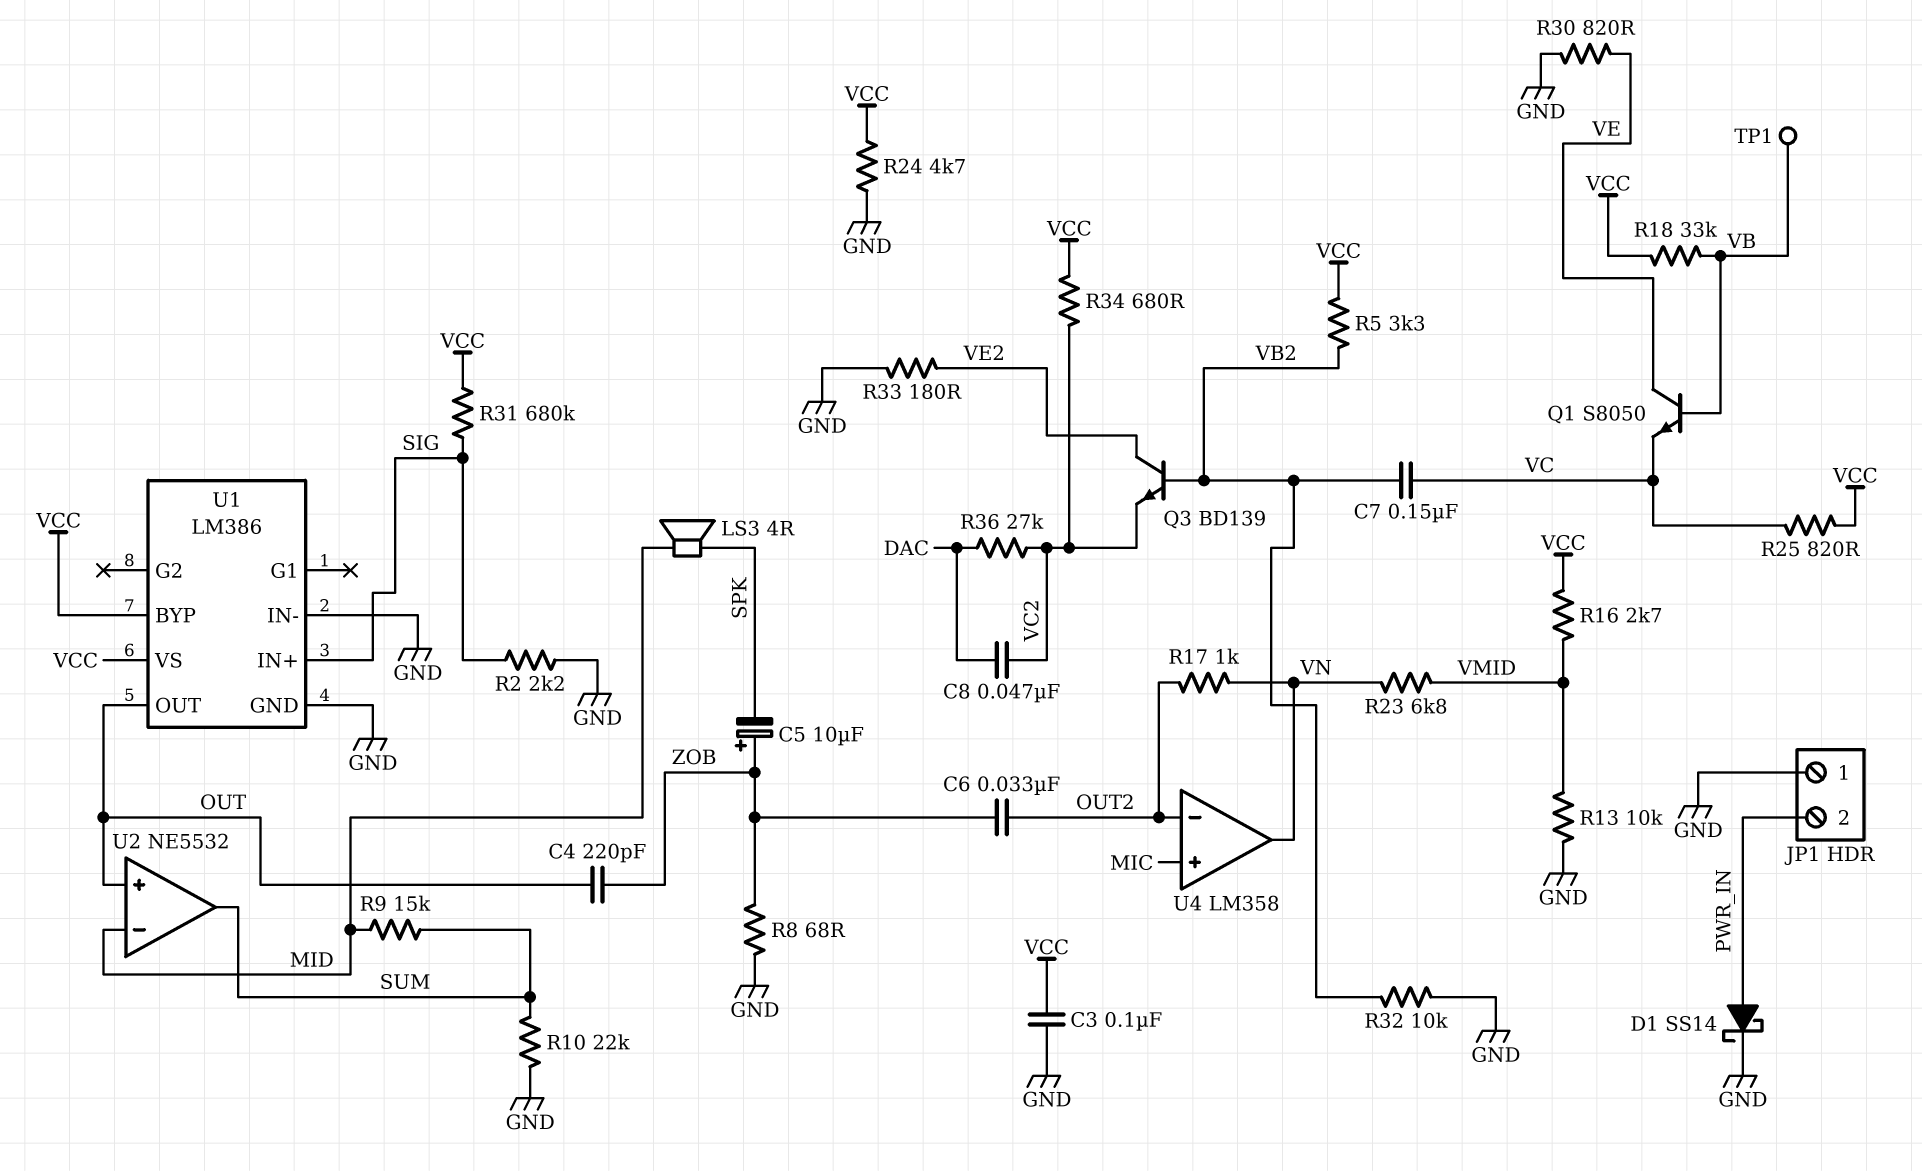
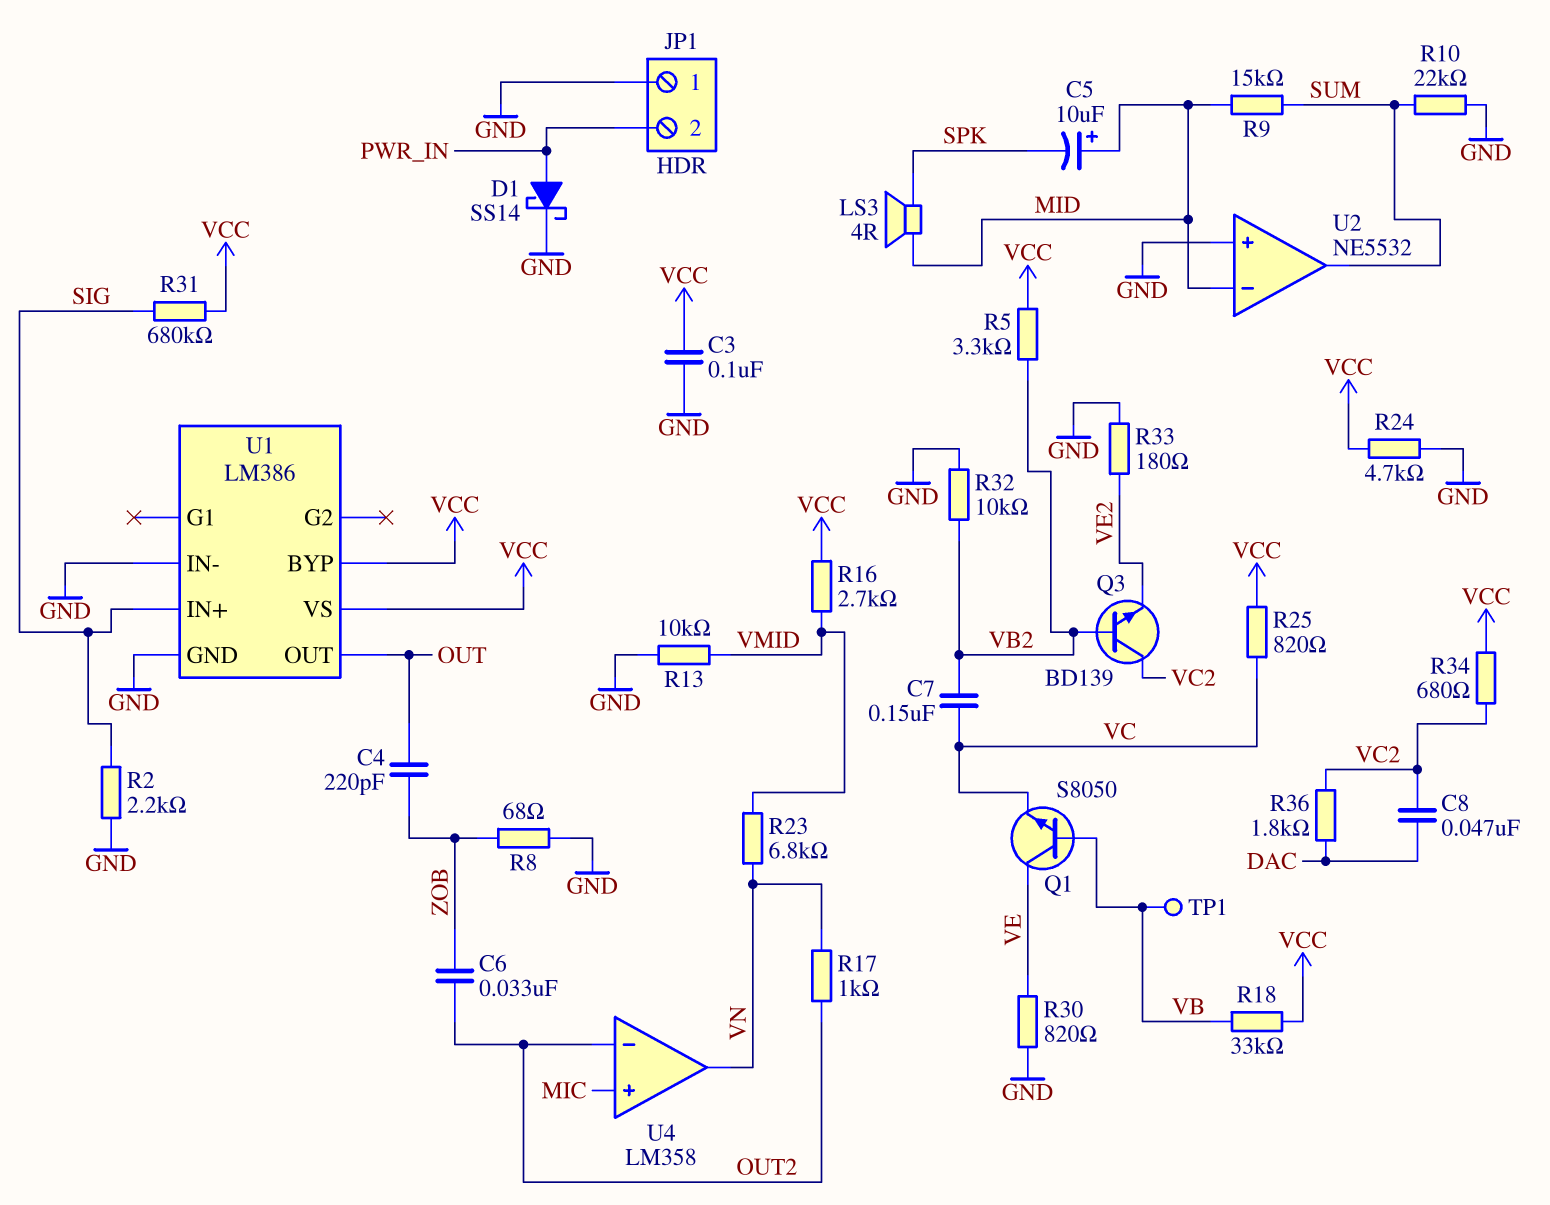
C5: 10uF (plus ZOB, minus SPK) -> 10uF (plus MID, minus SPK)
Q3: NPN BD139 (B VB2, C VE2, E VC2) -> NPN BD139 (B VB2, C VC2, E VE2)
R36: 27k (DAC, VC2) -> 1.8k (DAC, VC2)
U2 pin in+: OUT -> GND

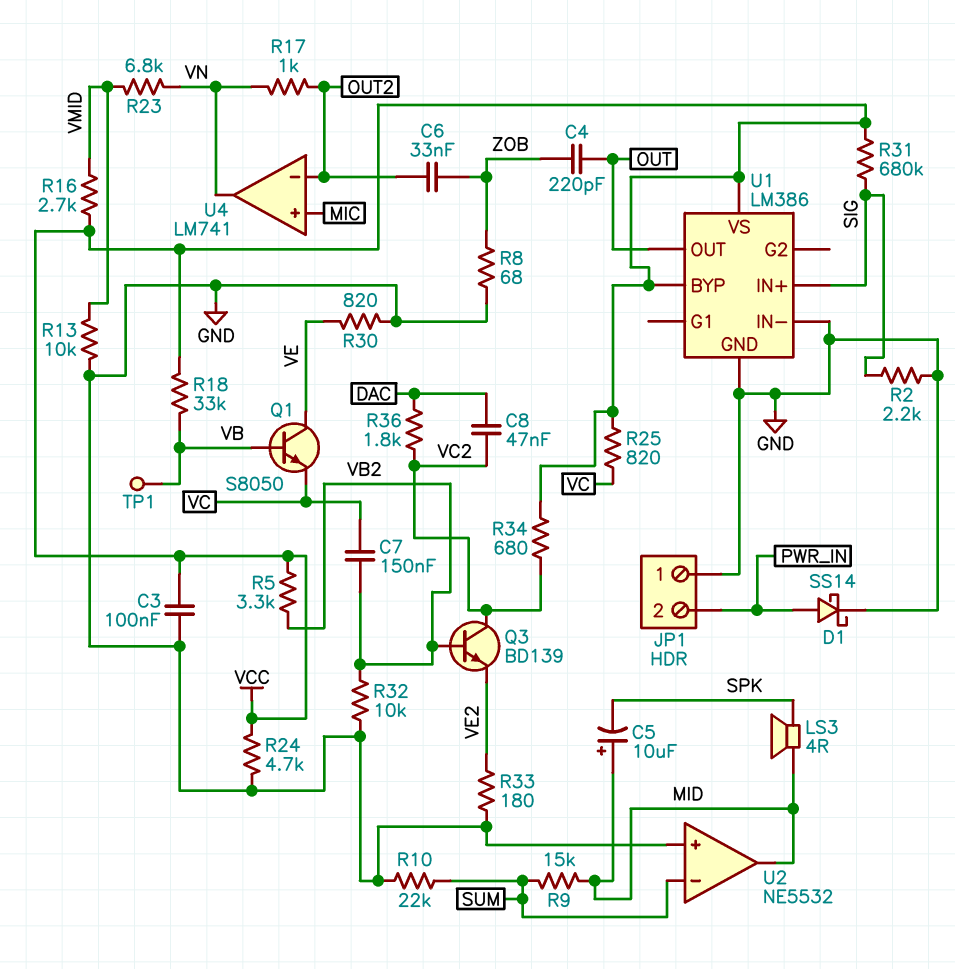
U2 pin in-: MID -> SUM
U2 pin out: SUM -> MID
U4: LM358 -> LM741

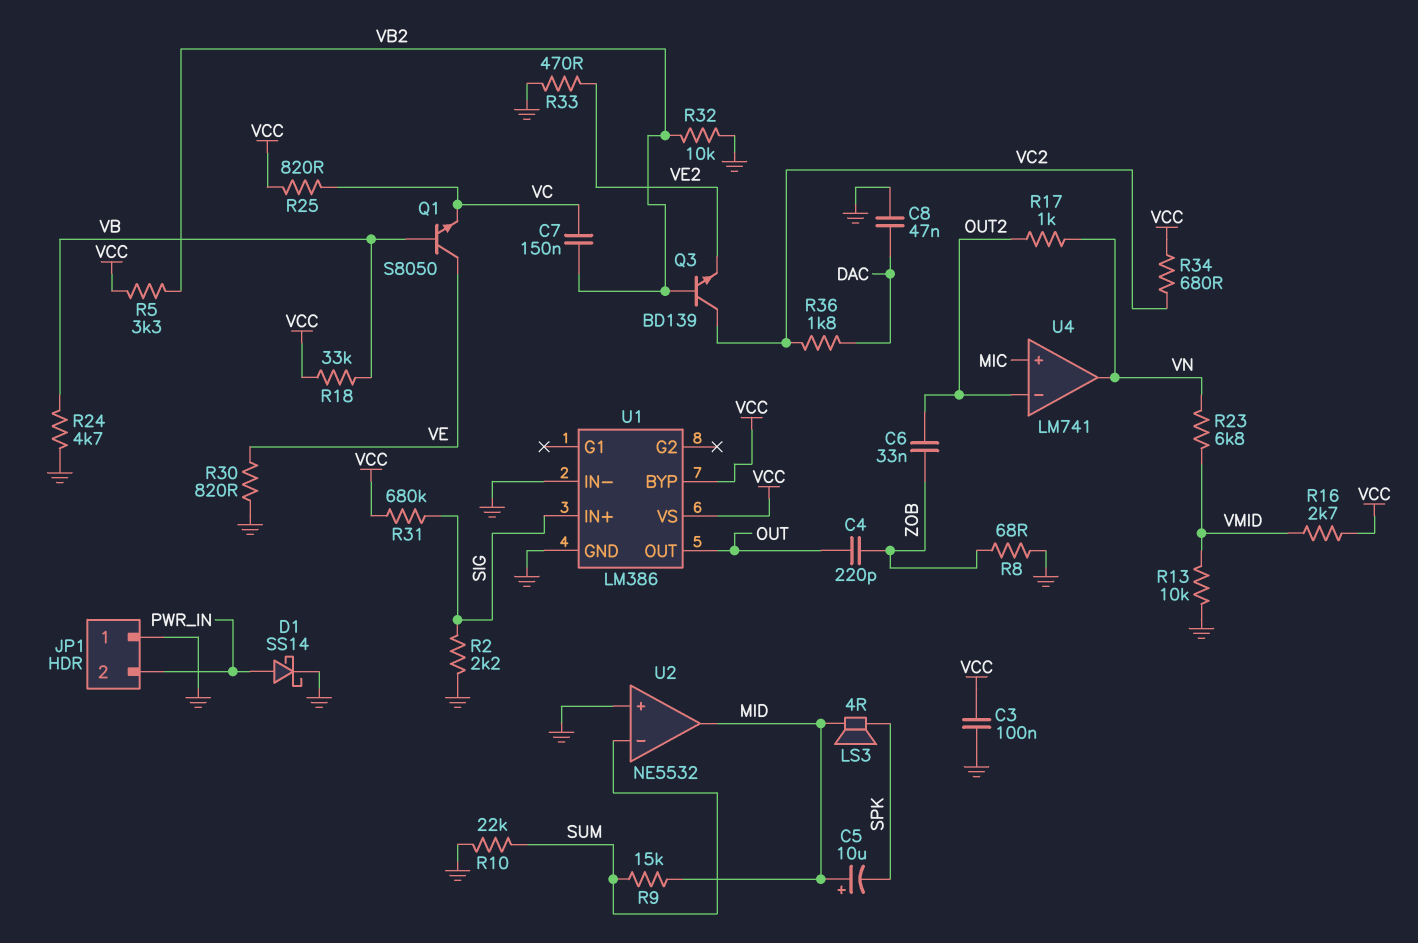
C8: 47nF (DAC, VC2) -> 47nF (DAC, GND)
R24: 4.7k (GND, VCC) -> 4.7k (GND, VB)
R33: 180 (GND, VE2) -> 470 (GND, VE2)
TP1: test point (VB) -> none

